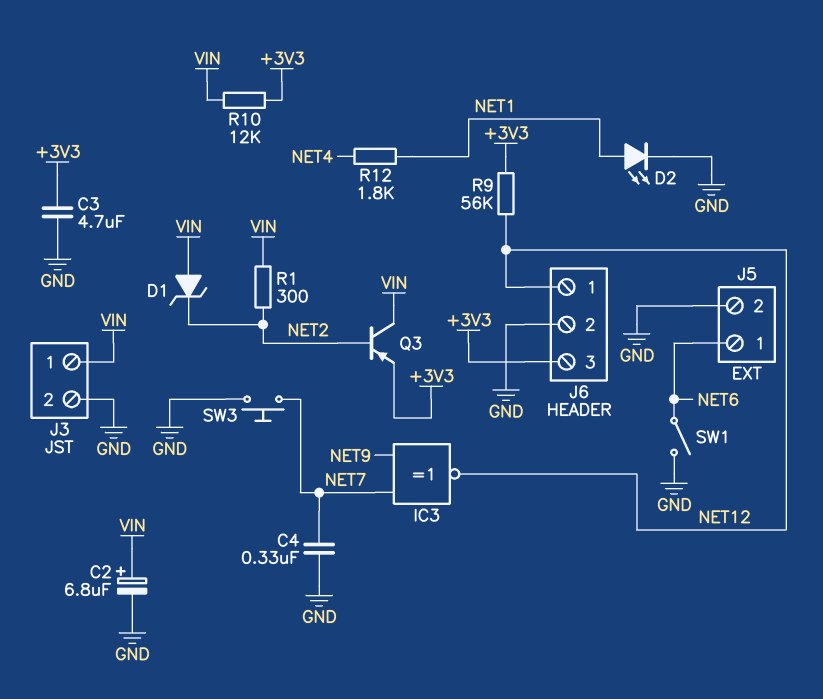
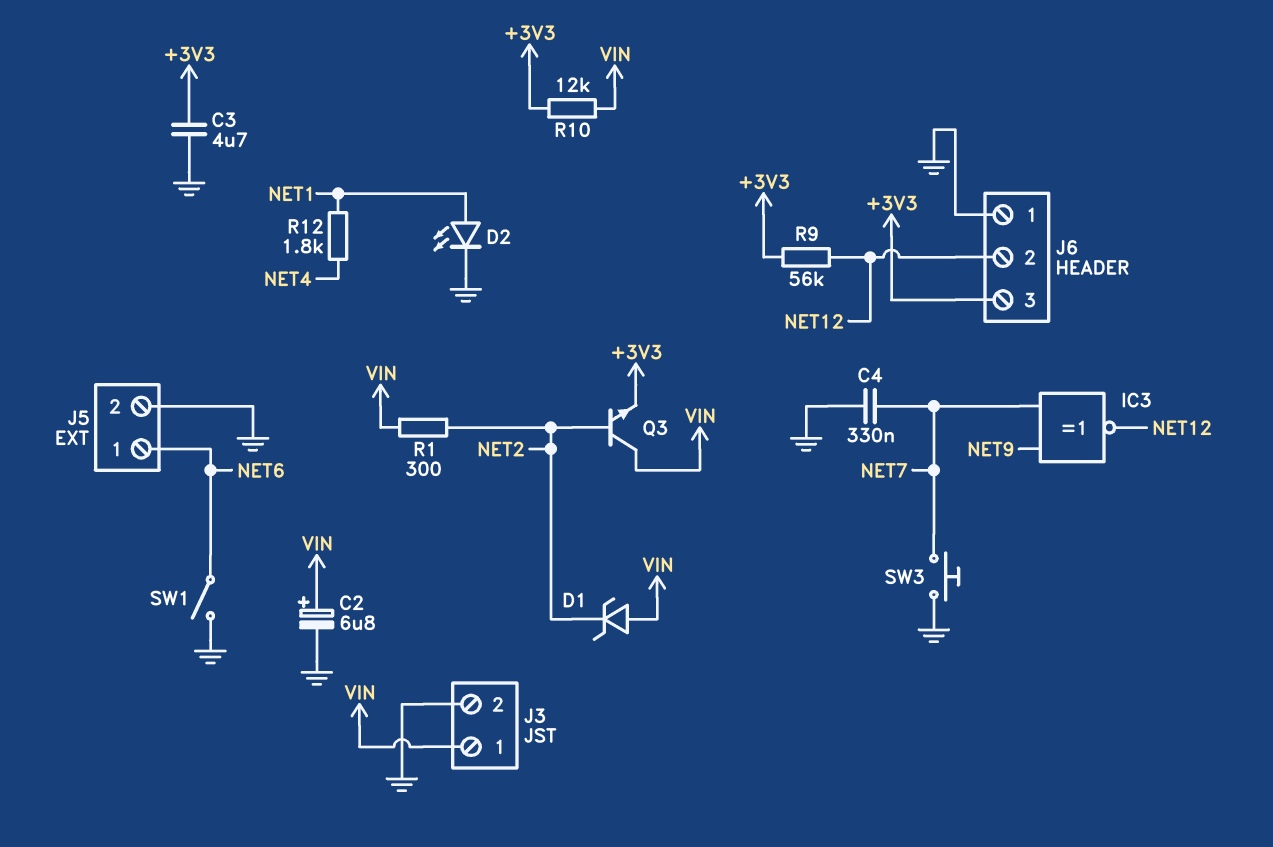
J6 pin 1: NET12 -> GND
J6 pin 2: GND -> NET12
Q3: PNP (B NET2, C VIN, E +3V3) -> NPN (B NET2, C VIN, E +3V3)

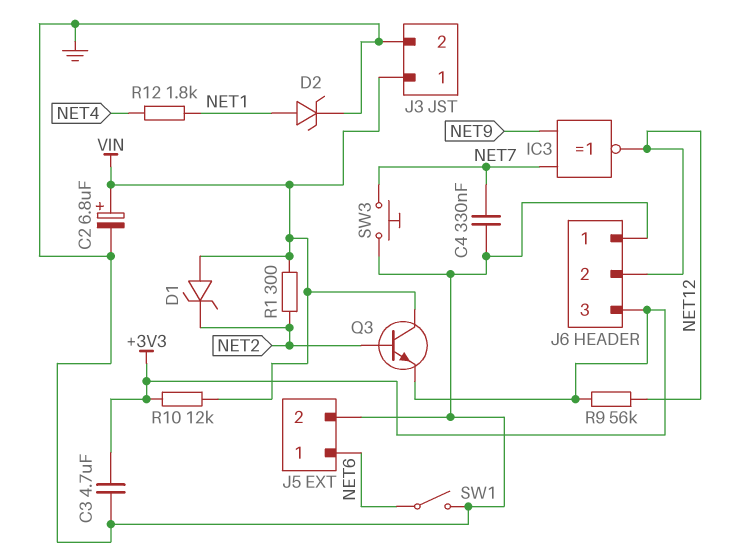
D2: LED (A NET1, K GND) -> zener (A NET1, K GND)

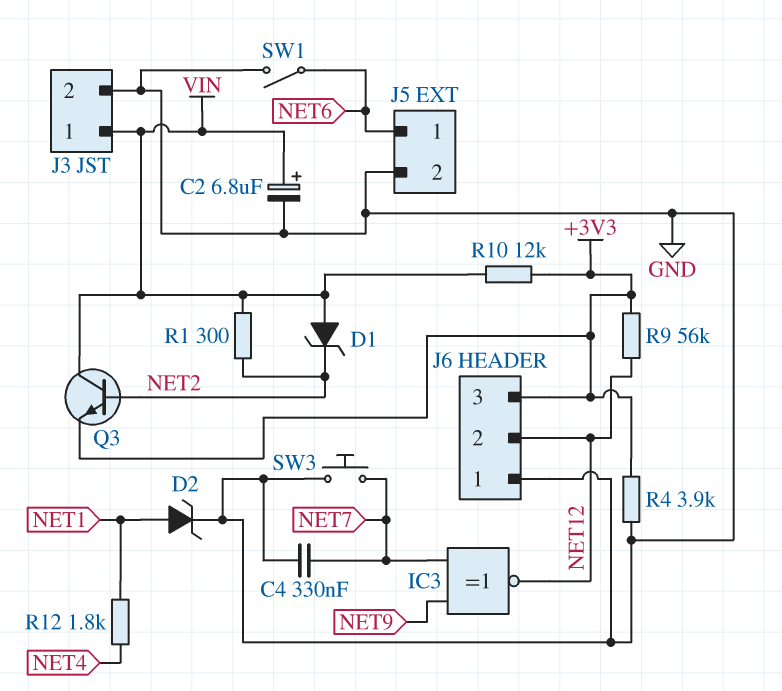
C3: 4.7uF (+3V3, GND) -> none
R4: none -> 3.9k (+3V3, GND)

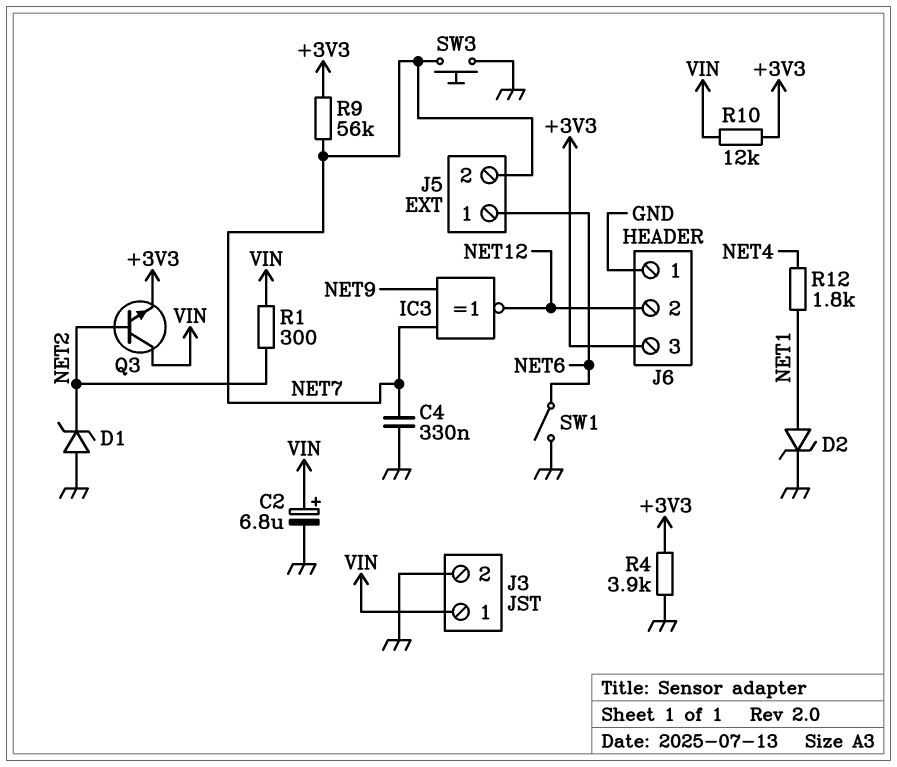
D1: zener (A VIN, K NET2) -> zener (A GND, K NET2)
J5 pin 2: GND -> NET7
R9: 56k (+3V3, NET12) -> 56k (+3V3, NET7)

